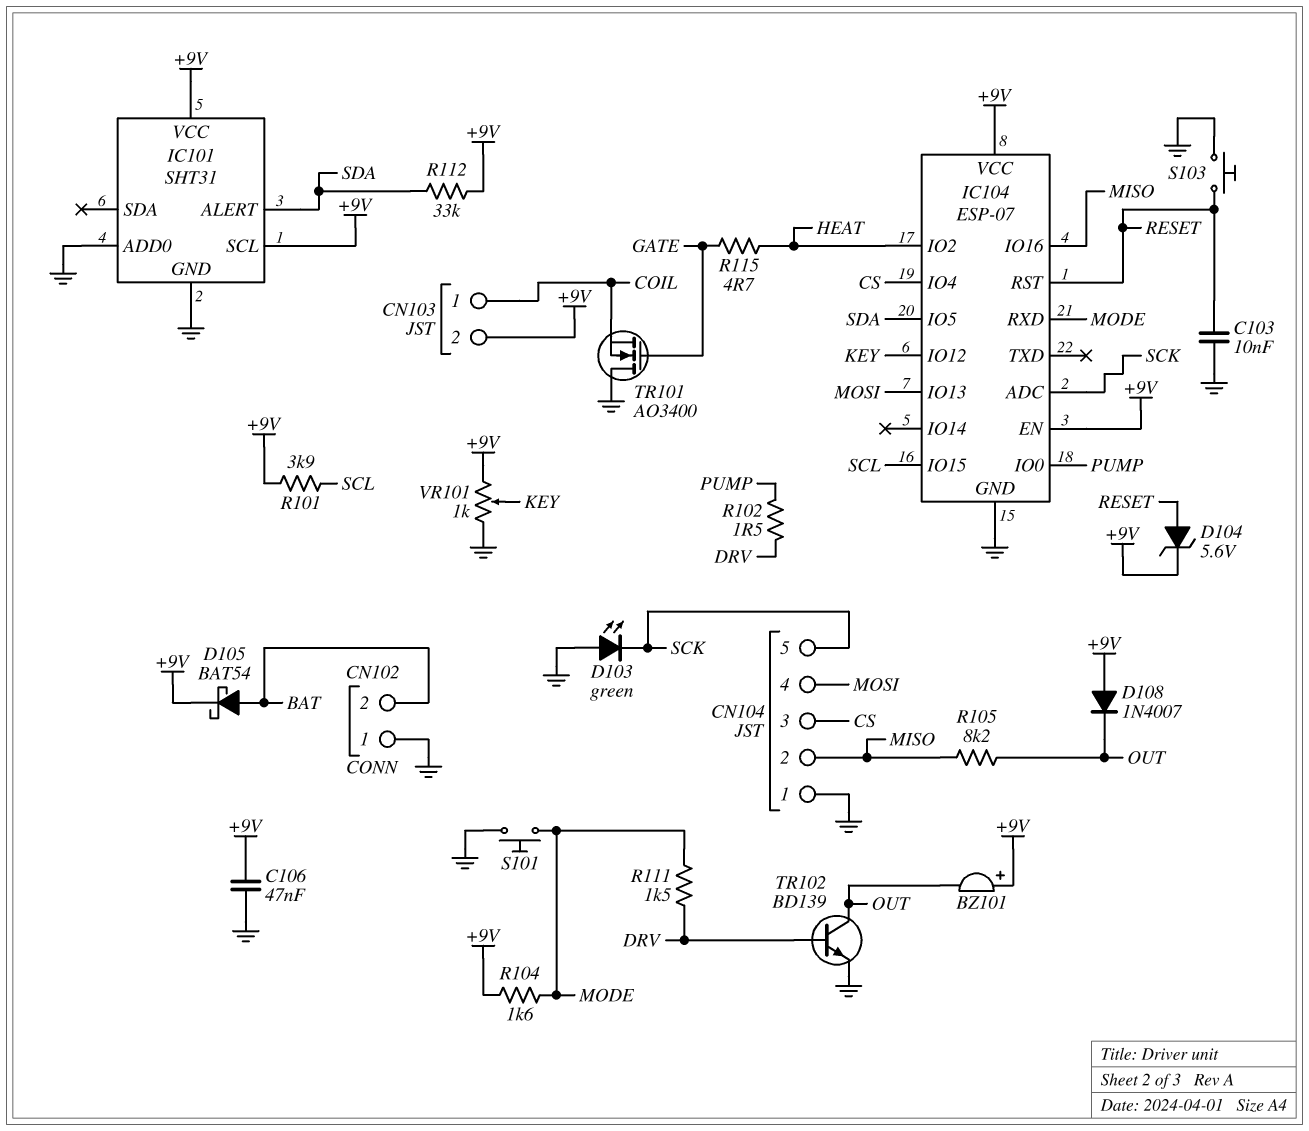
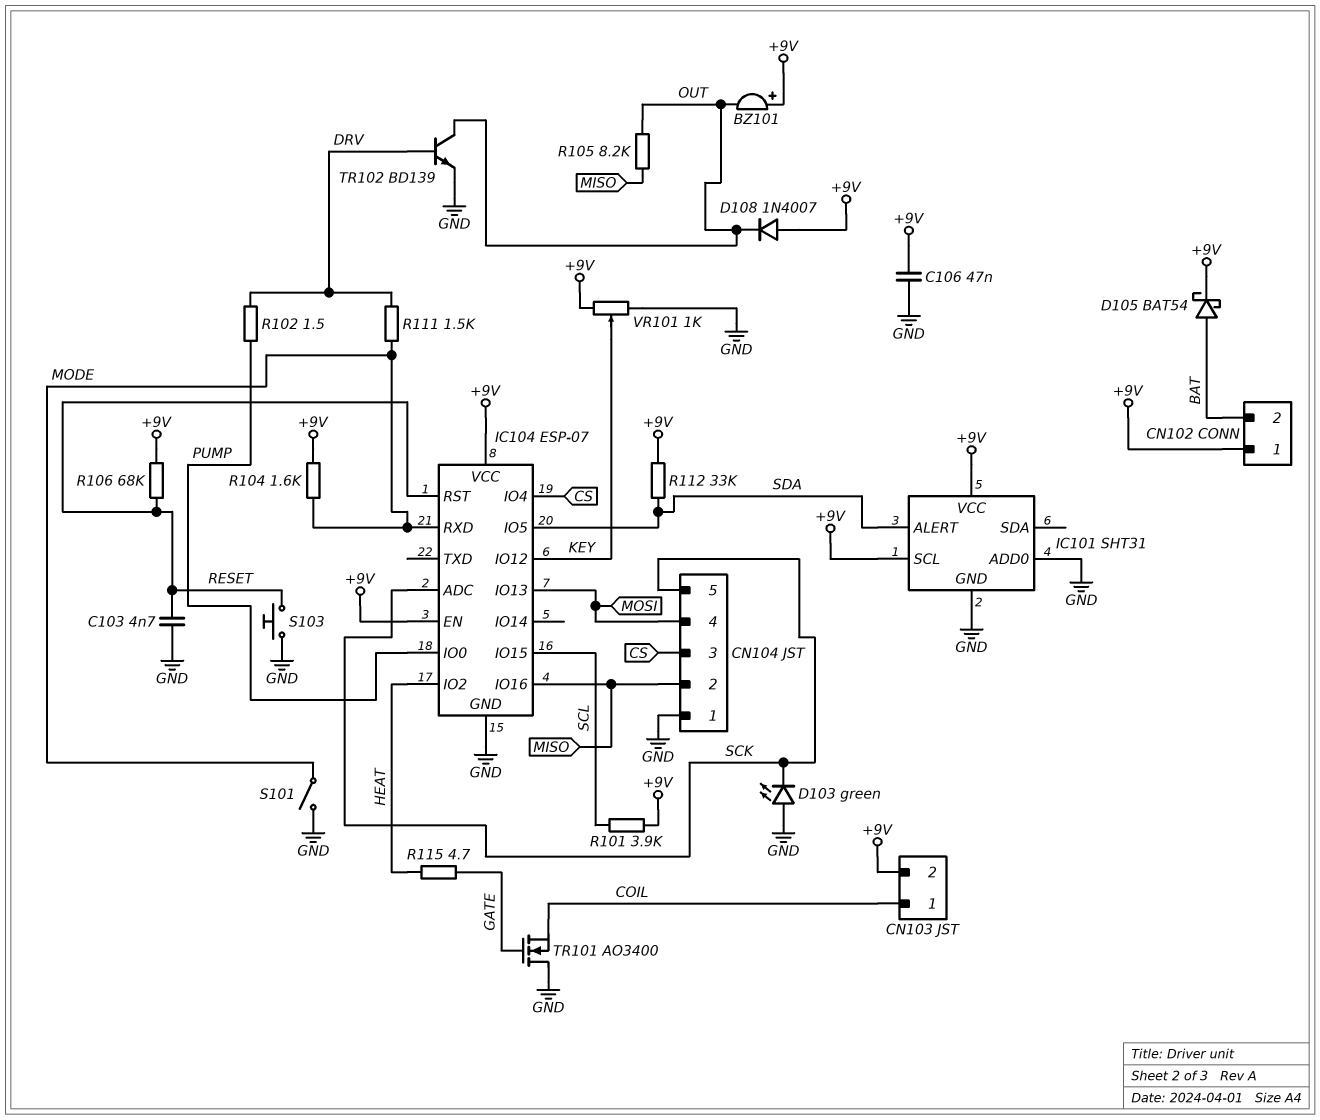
C103: 10nF (GND, RESET) -> 4.7nF (GND, RESET)
CN102 pin 1: GND -> +9V
D104: zener 5.6V (A RESET, K +9V) -> none
R106: none -> 68k (+9V, RESET)
S101: button (GND, MODE) -> switch (GND, MODE)

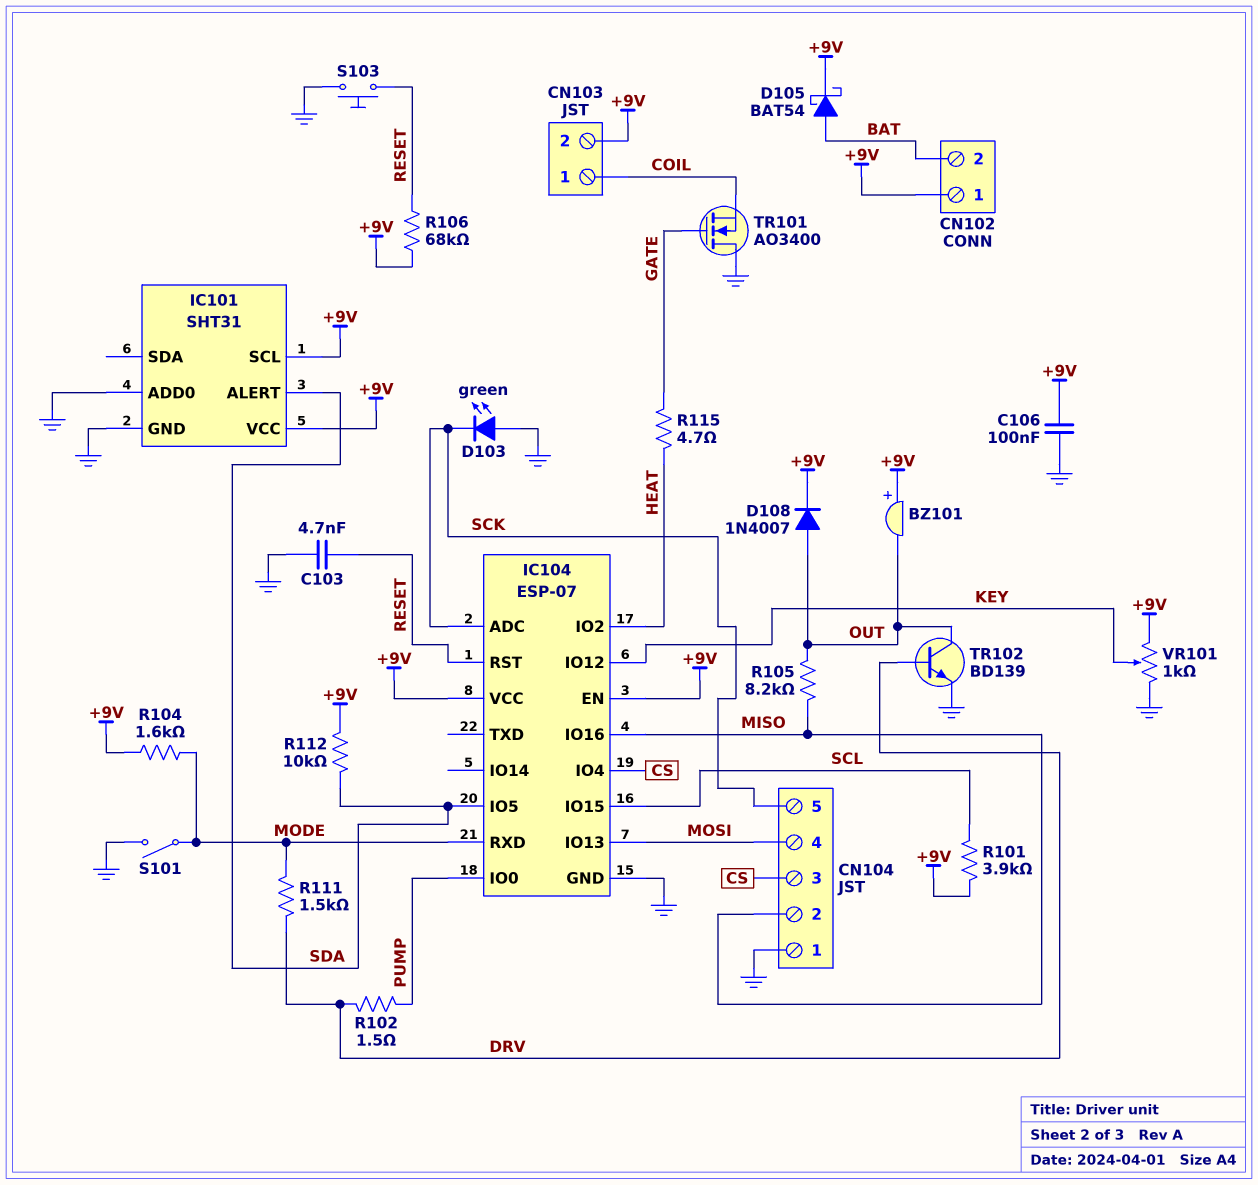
C106: 47nF (+9V, GND) -> 100nF (+9V, GND)
D108: diode 1N4007 (A +9V, K OUT) -> diode 1N4007 (A OUT, K +9V)
R112: 33k (+9V, SDA) -> 10k (+9V, SDA)

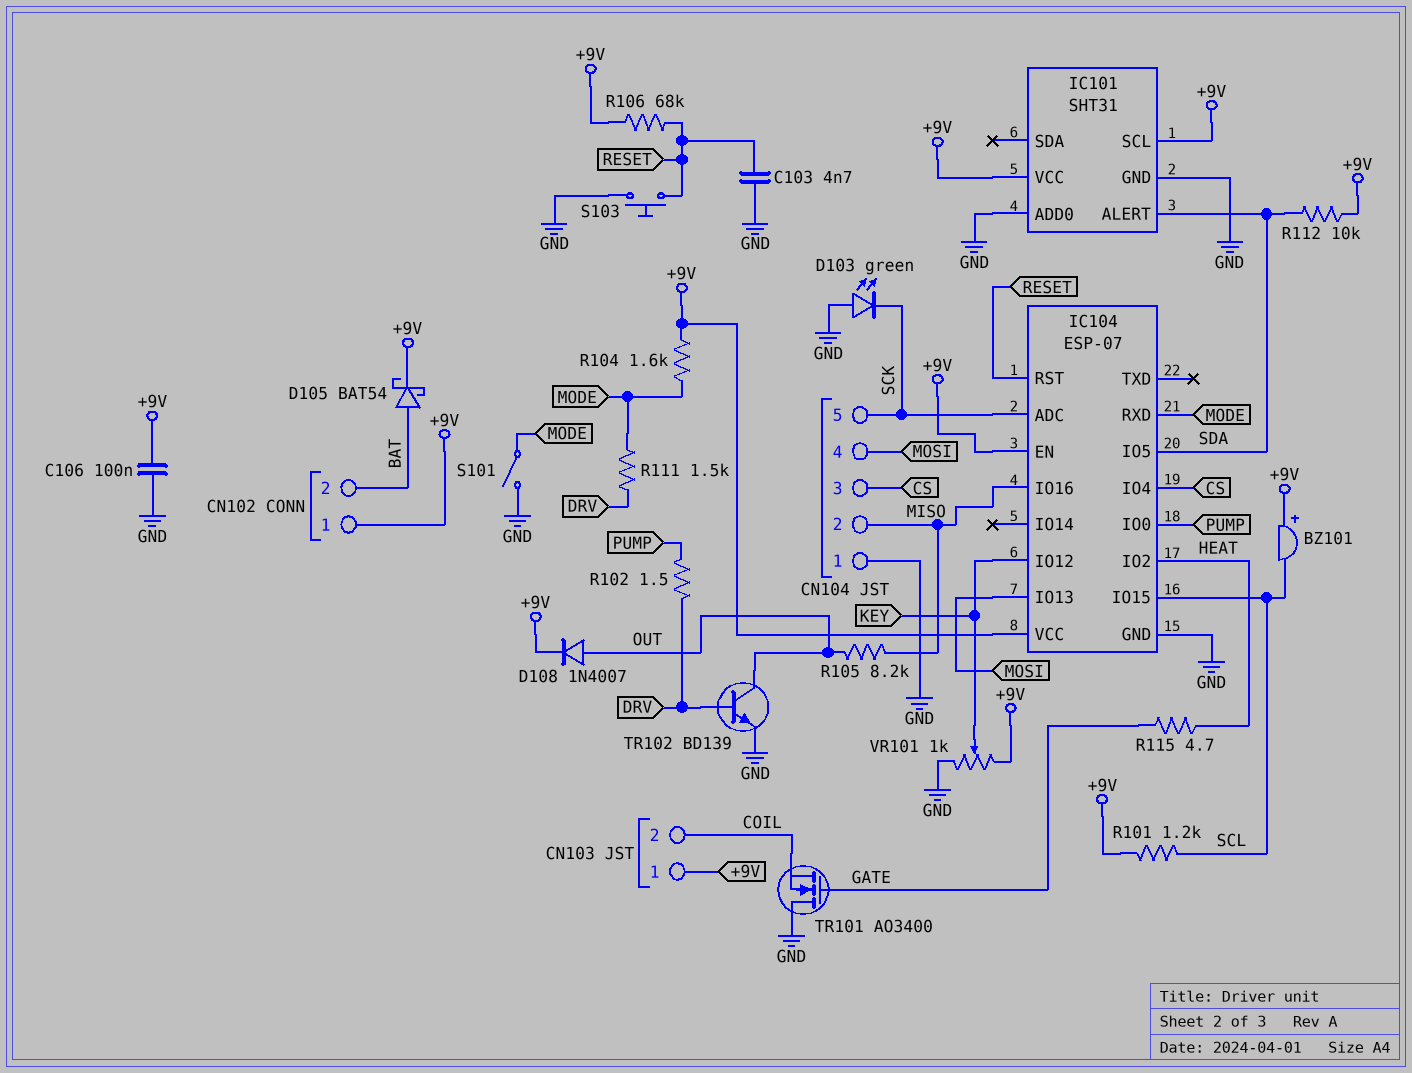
BZ101: buzzer (plus +9V, minus OUT) -> buzzer (plus +9V, minus SCL)
CN103 pin 1: COIL -> +9V
CN103 pin 2: +9V -> COIL
R101: 3.9k (+9V, SCL) -> 1.2k (+9V, SCL)

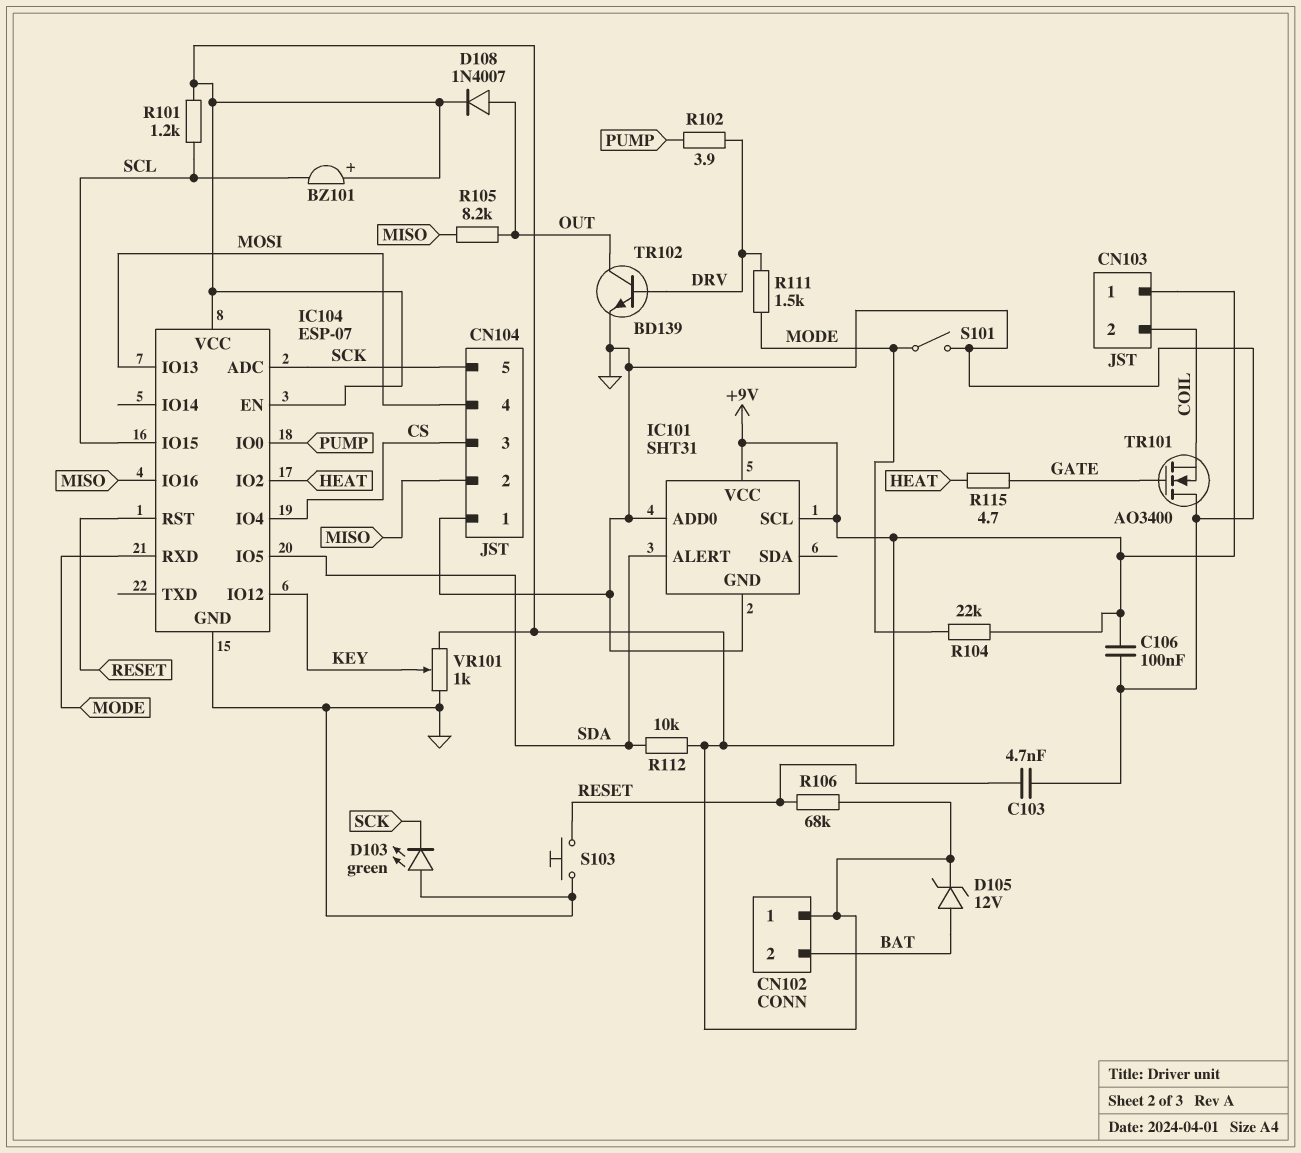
D105: schottky BAT54 (A BAT, K +9V) -> zener 12V (A BAT, K +9V)
R102: 1.5 (DRV, PUMP) -> 3.9 (DRV, PUMP)
R104: 1.6k (+9V, MODE) -> 22k (+9V, MODE)

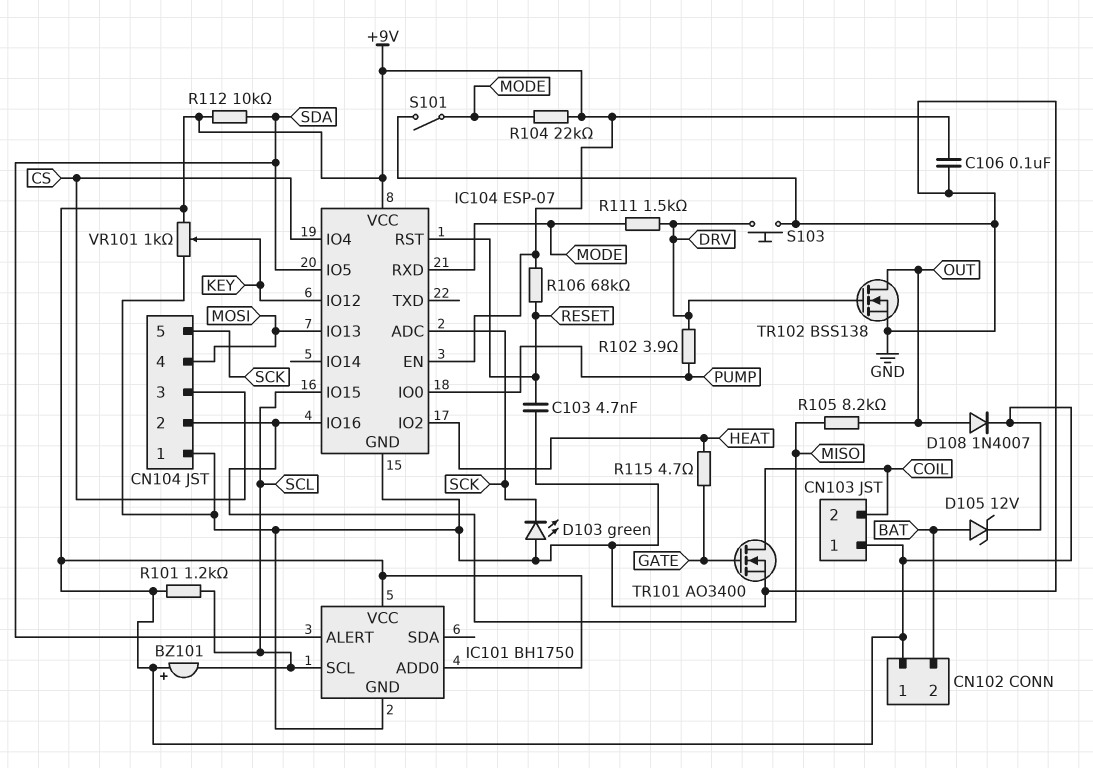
IC101: SHT31 -> BH1750
IC101 pin ADD0: GND -> +9V
IC101 pin SCL: +9V -> SCL
S103: button (GND, RESET) -> button (DRV, GND)
TR101: NMOS AO3400 (G GATE, D GND, S COIL) -> NMOS AO3400 (G GATE, D COIL, S GND)
TR102: NPN BD139 (B DRV, C OUT, E GND) -> NMOS BSS138 (G DRV, D OUT, S GND)

